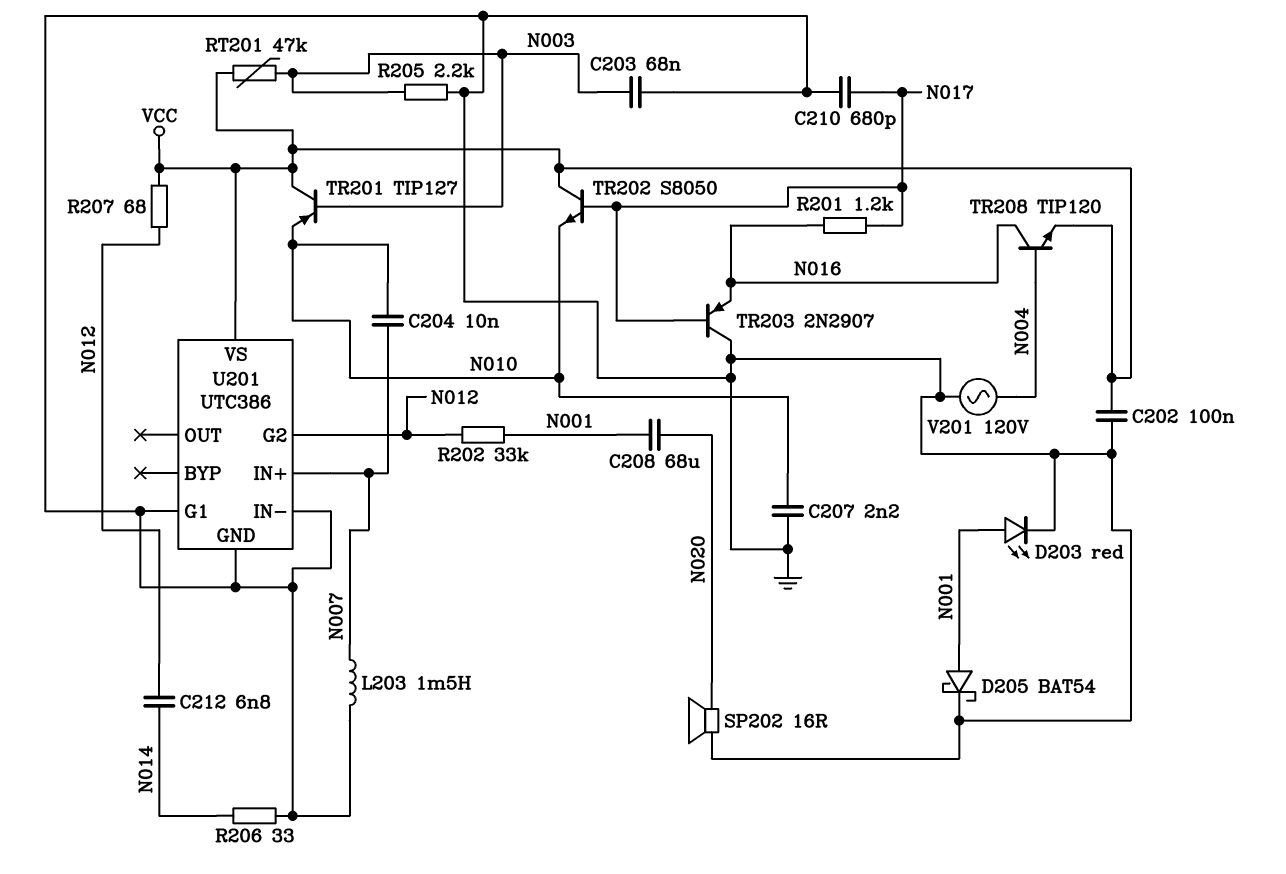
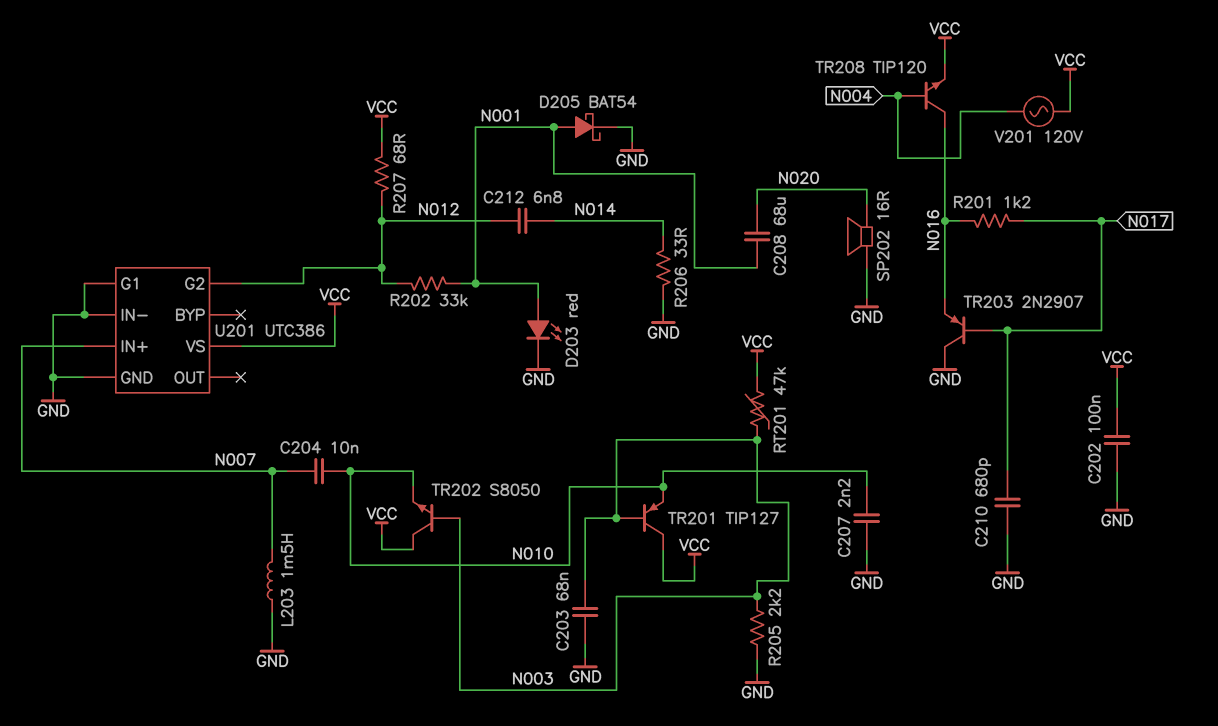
TR202: NPN S8050 (B N017, C VCC, E N010) -> NPN S8050 (B N003, C VCC, E N010)
V201: AC 120V (GND, N004) -> AC 120V (N004, VCC)

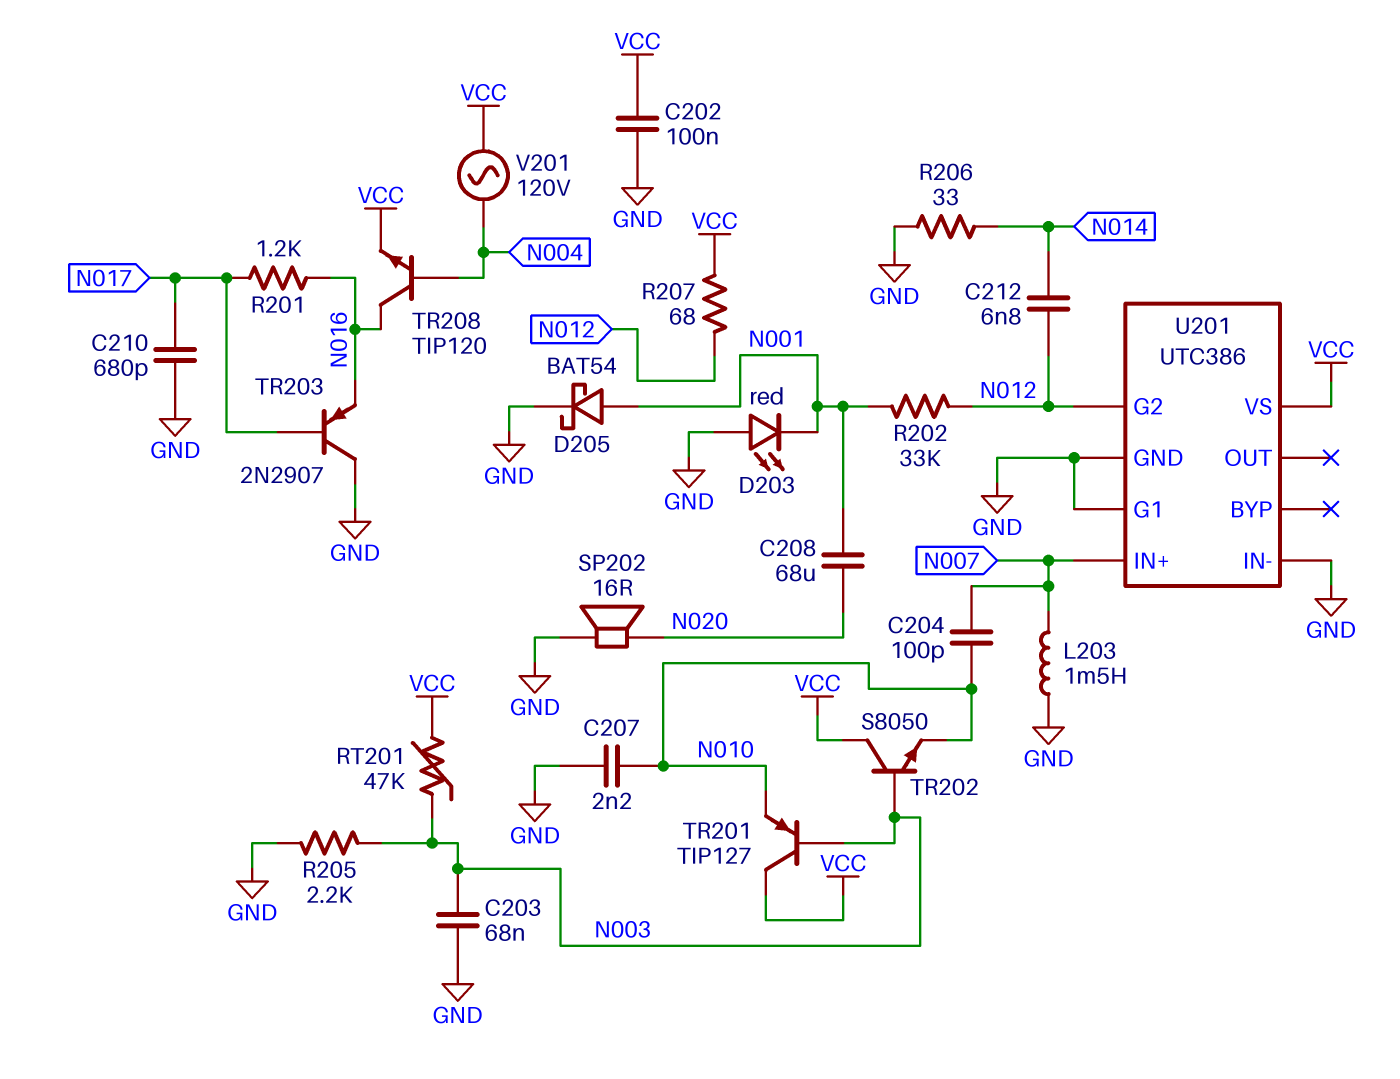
C204: 10nF (N007, N010) -> 100pF (N007, N010)
D203: LED red (A N001, K GND) -> LED red (A GND, K N001)

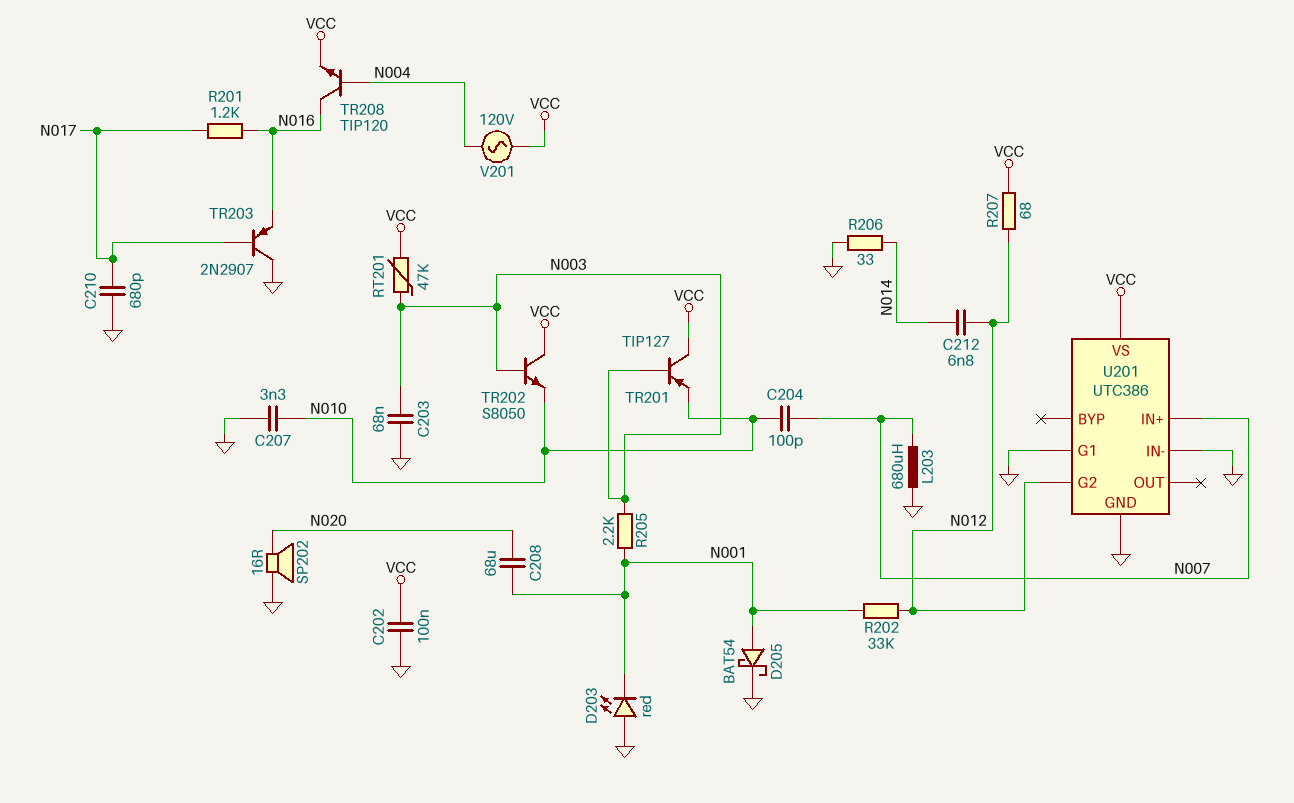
C207: 2.2nF (GND, N010) -> 3.3nF (GND, N010)
L203: 1.5mH (GND, N007) -> 680uH (GND, N007)
R205: 2.2k (GND, N003) -> 2.2k (N001, N003)

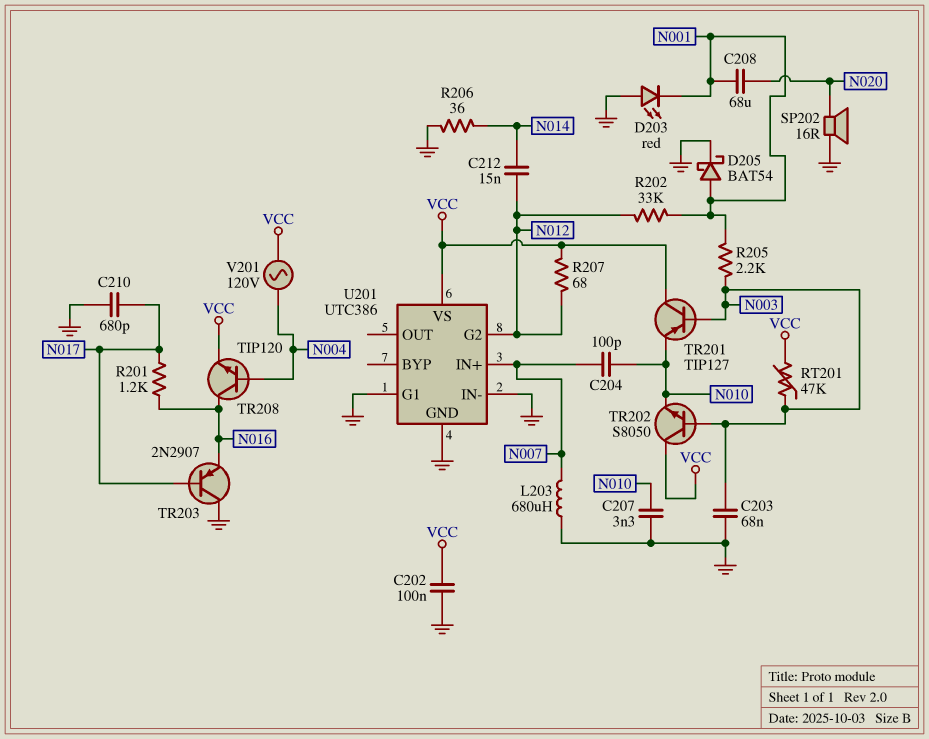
C212: 6.8nF (N012, N014) -> 15nF (N012, N014)
R206: 33 (GND, N014) -> 36 (GND, N014)

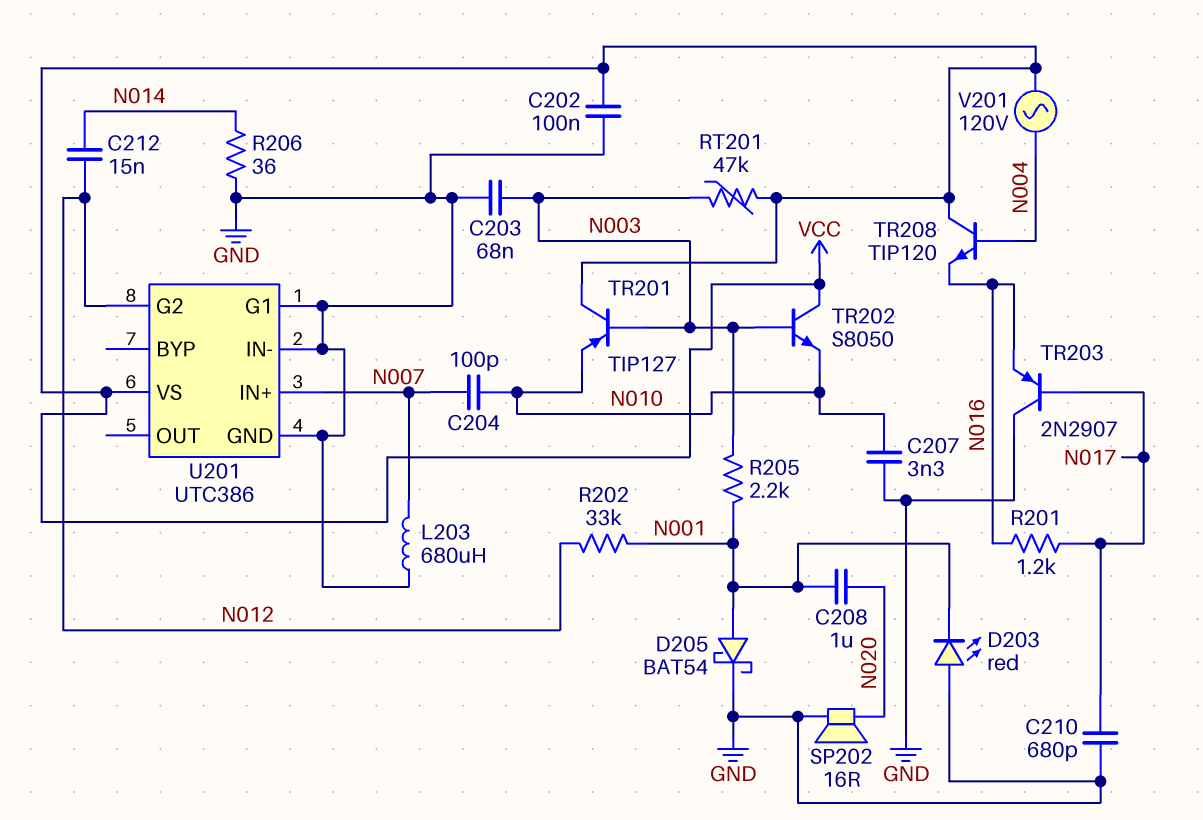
C208: 68uF (N001, N020) -> 1uF (N001, N020)
R207: 68 (N012, VCC) -> none
TR208: NPN TIP120 (B N004, C N016, E VCC) -> NPN TIP120 (B N004, C VCC, E N016)

